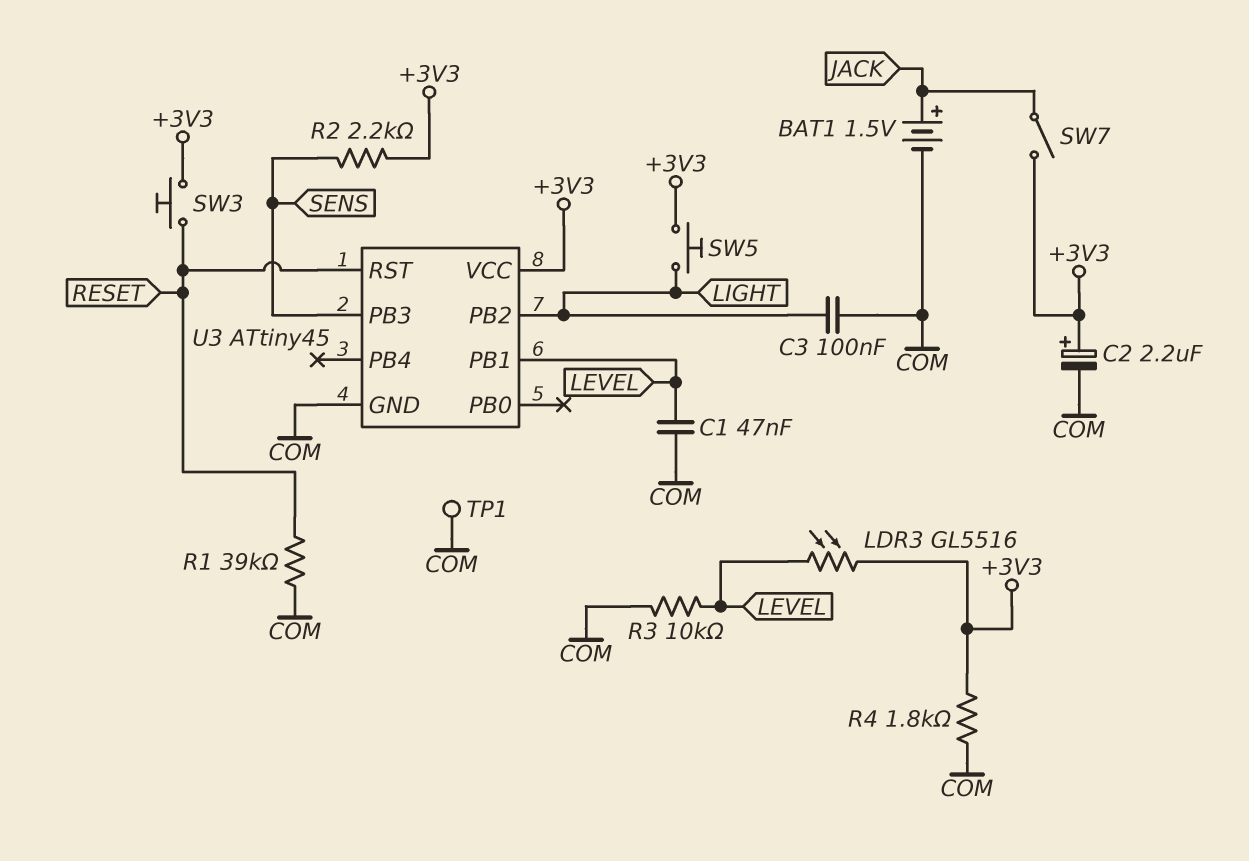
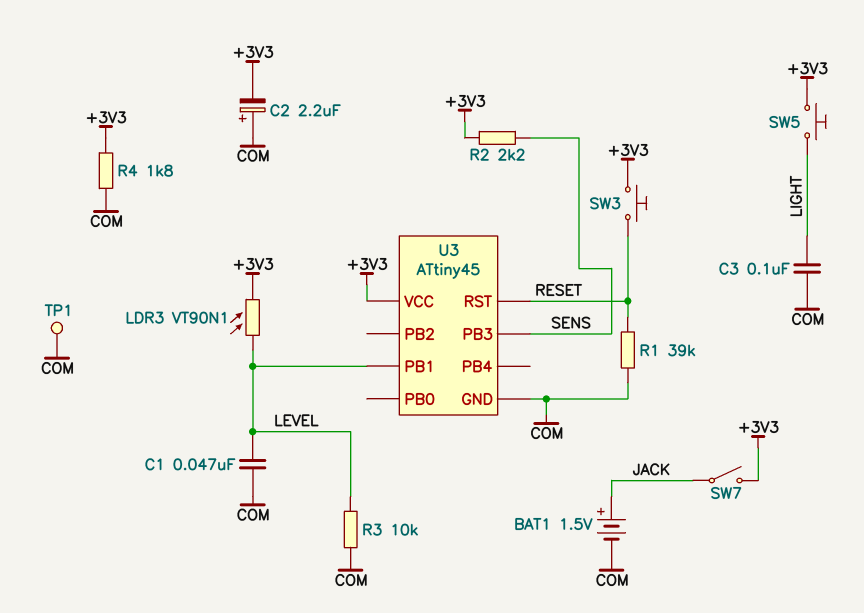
C2: 2.2uF (plus +3V3, minus COM) -> 2.2uF (plus COM, minus +3V3)
LDR3: GL5516 (+3V3, LEVEL) -> VT90N1 (+3V3, LEVEL)
U3 pin PB2: LIGHT -> none

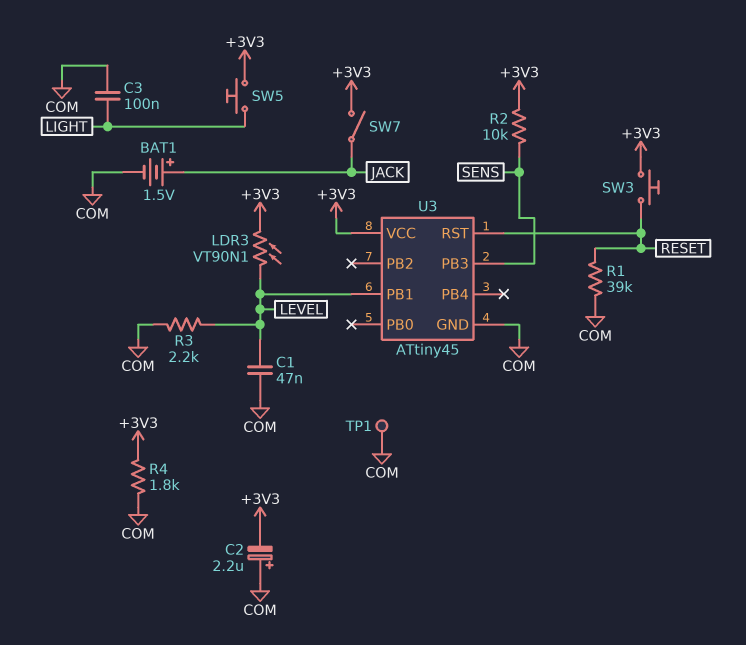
R2: 2.2k (+3V3, SENS) -> 10k (+3V3, SENS)
R3: 10k (COM, LEVEL) -> 2.2k (COM, LEVEL)

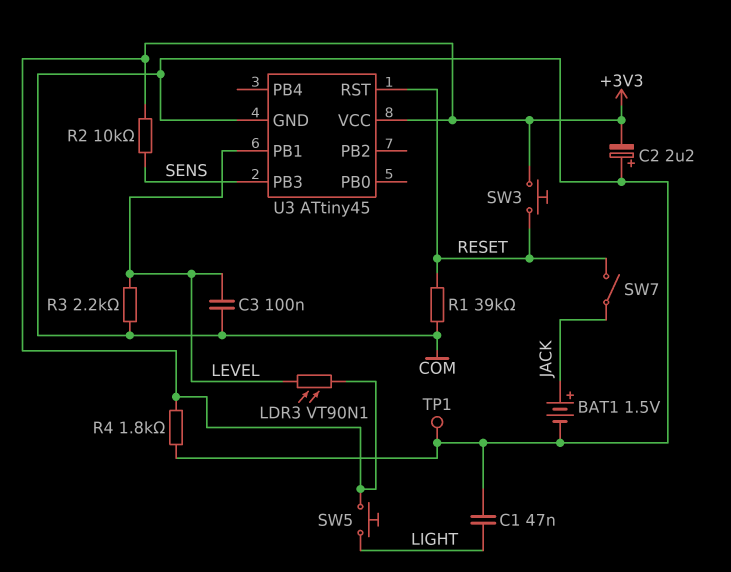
C1: 47nF (COM, LEVEL) -> 47nF (COM, LIGHT)
C3: 100nF (COM, LIGHT) -> 100nF (COM, LEVEL)
SW7: switch (+3V3, JACK) -> switch (JACK, RESET)

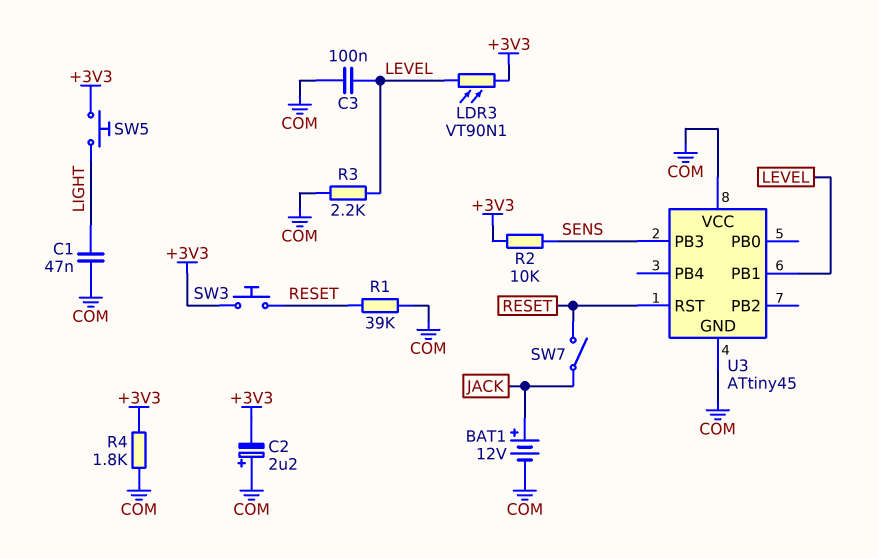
BAT1: 1.5V (plus JACK, minus COM) -> 12V (plus JACK, minus COM)
TP1: test point (COM) -> none
U3 pin VCC: +3V3 -> COM

